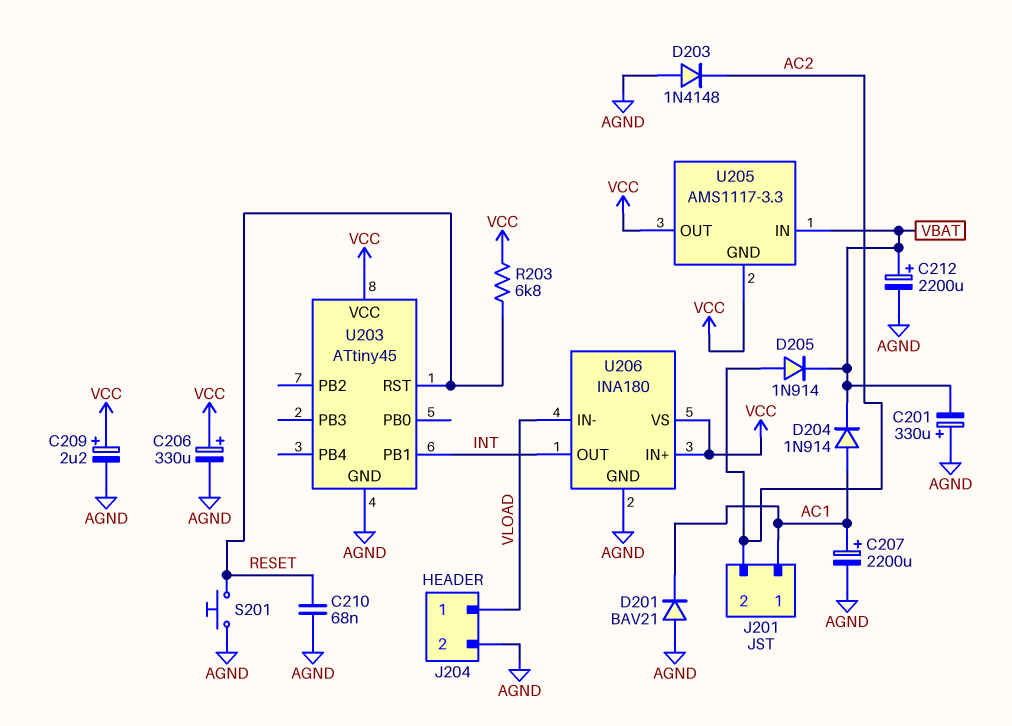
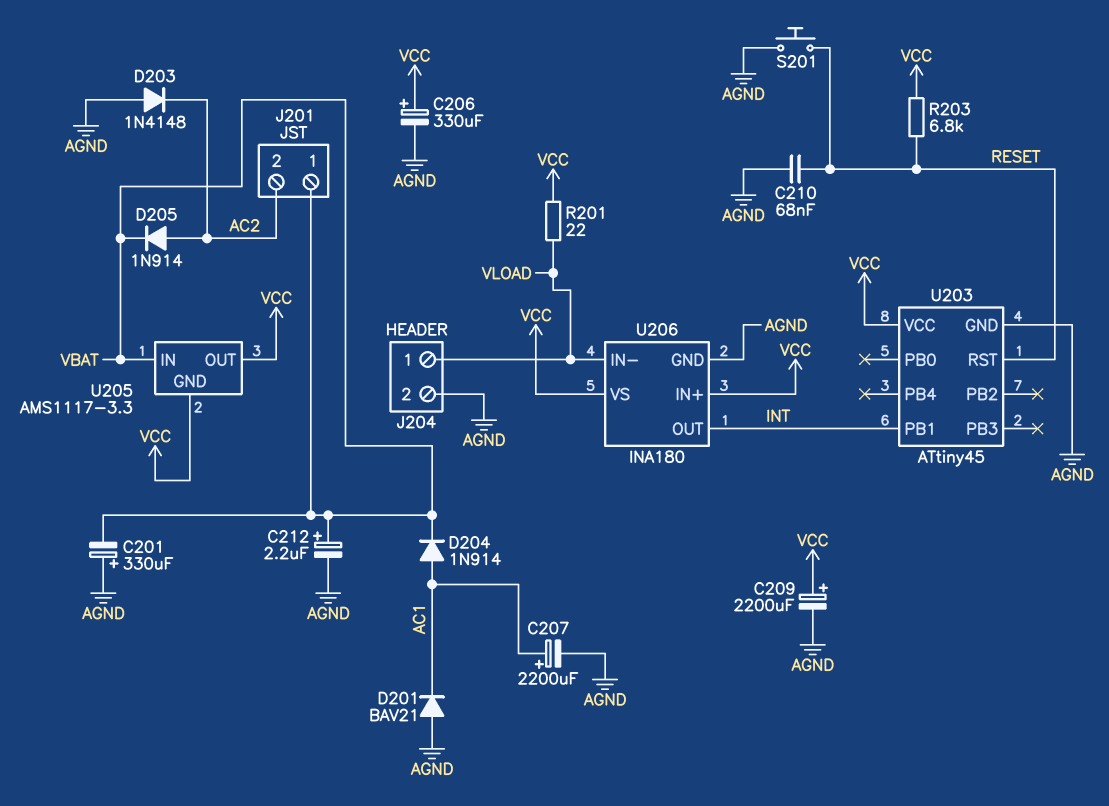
C209: 2.2uF (plus VCC, minus AGND) -> 2200uF (plus VCC, minus AGND)
C212: 2200uF (plus VBAT, minus AGND) -> 2.2uF (plus VBAT, minus AGND)
J201 pin 1: AC1 -> VBAT
R201: none -> 22 (VCC, VLOAD)

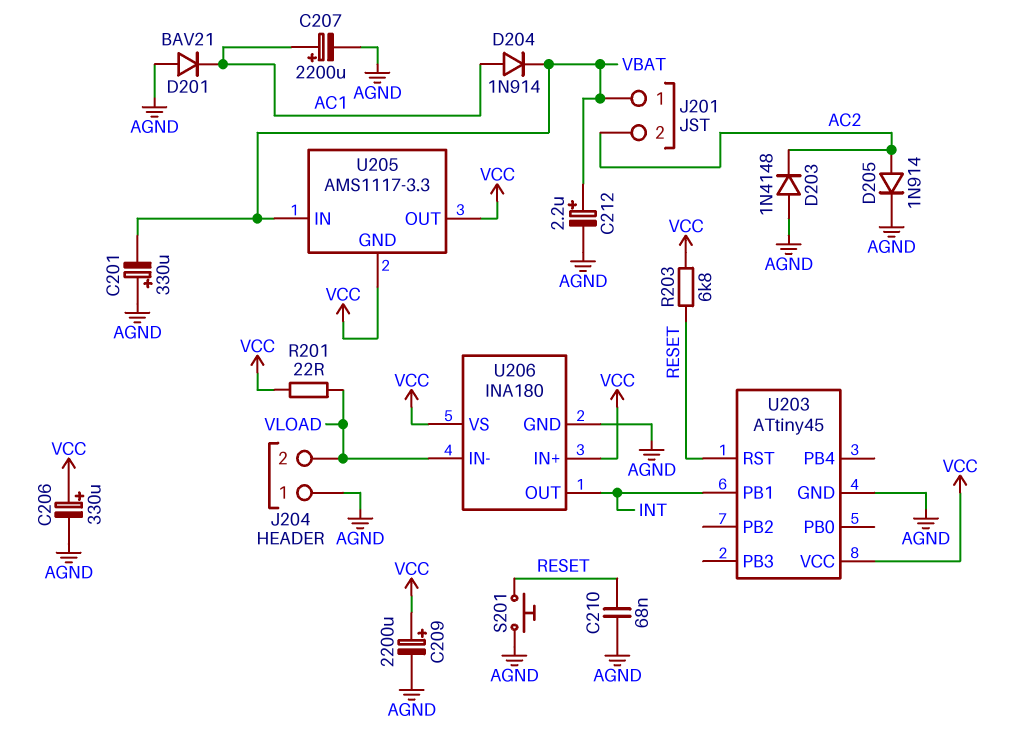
D205: diode 1N914 (A AC2, K VBAT) -> diode 1N914 (A AC2, K AGND)
J204 pin 1: VLOAD -> AGND
J204 pin 2: AGND -> VLOAD

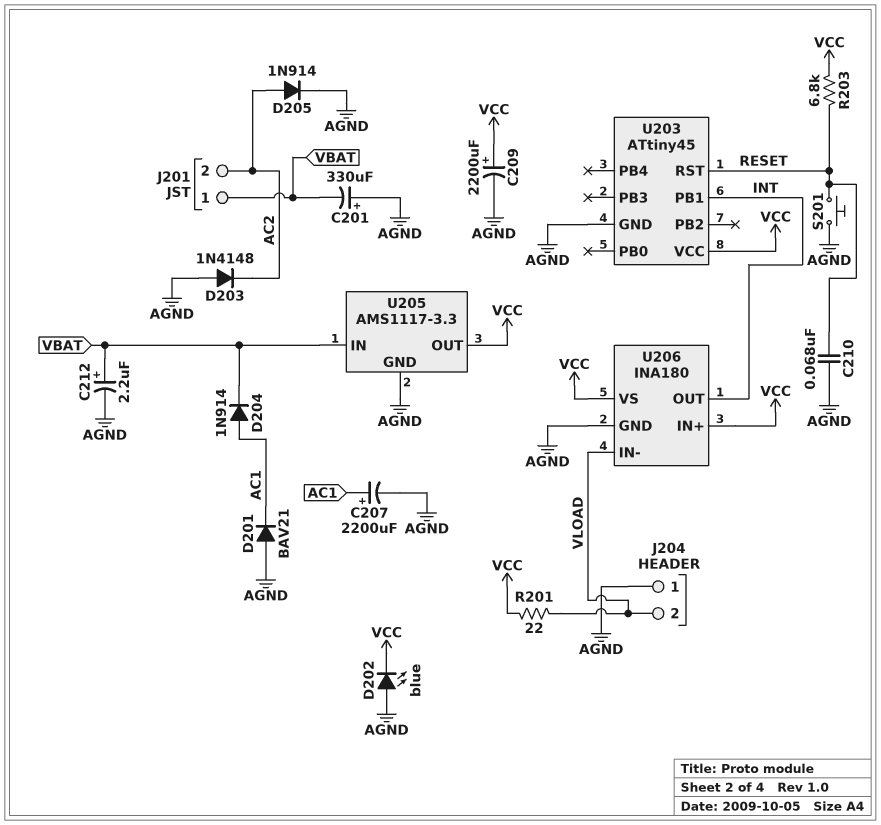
C206: 330uF (plus VCC, minus AGND) -> none
D202: none -> LED blue (A AGND, K VCC)
U205 pin GND: VCC -> AGND

